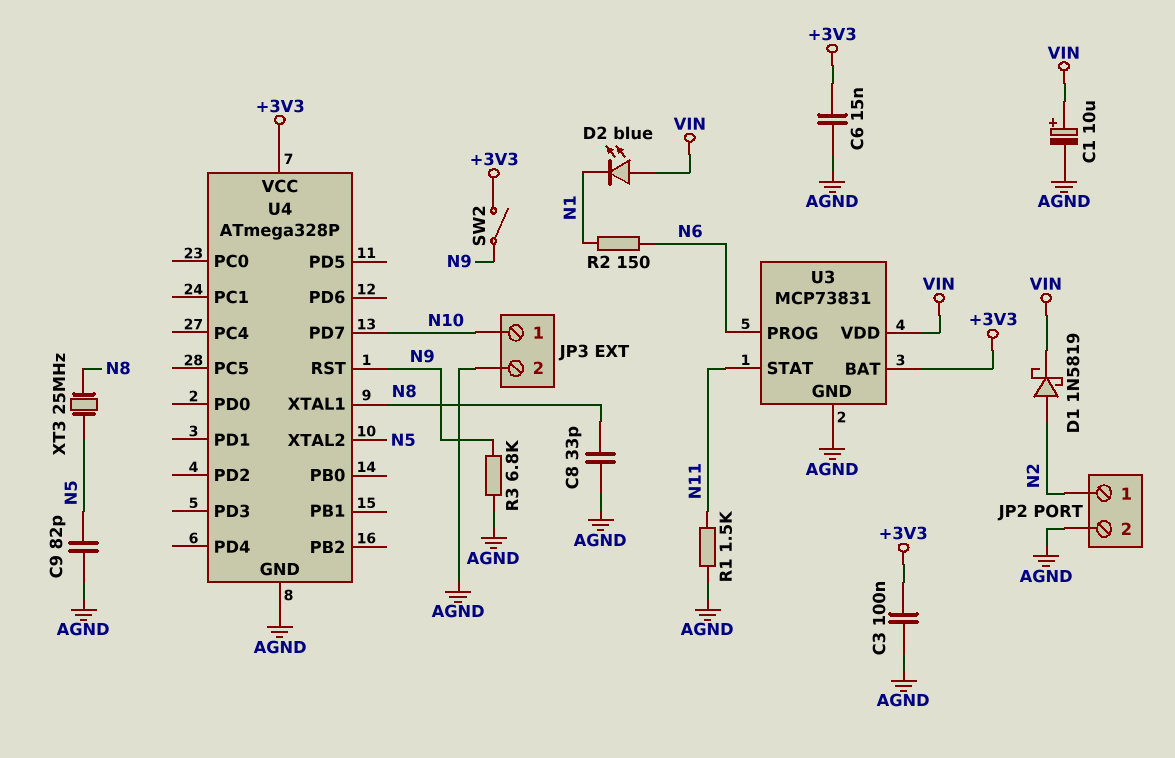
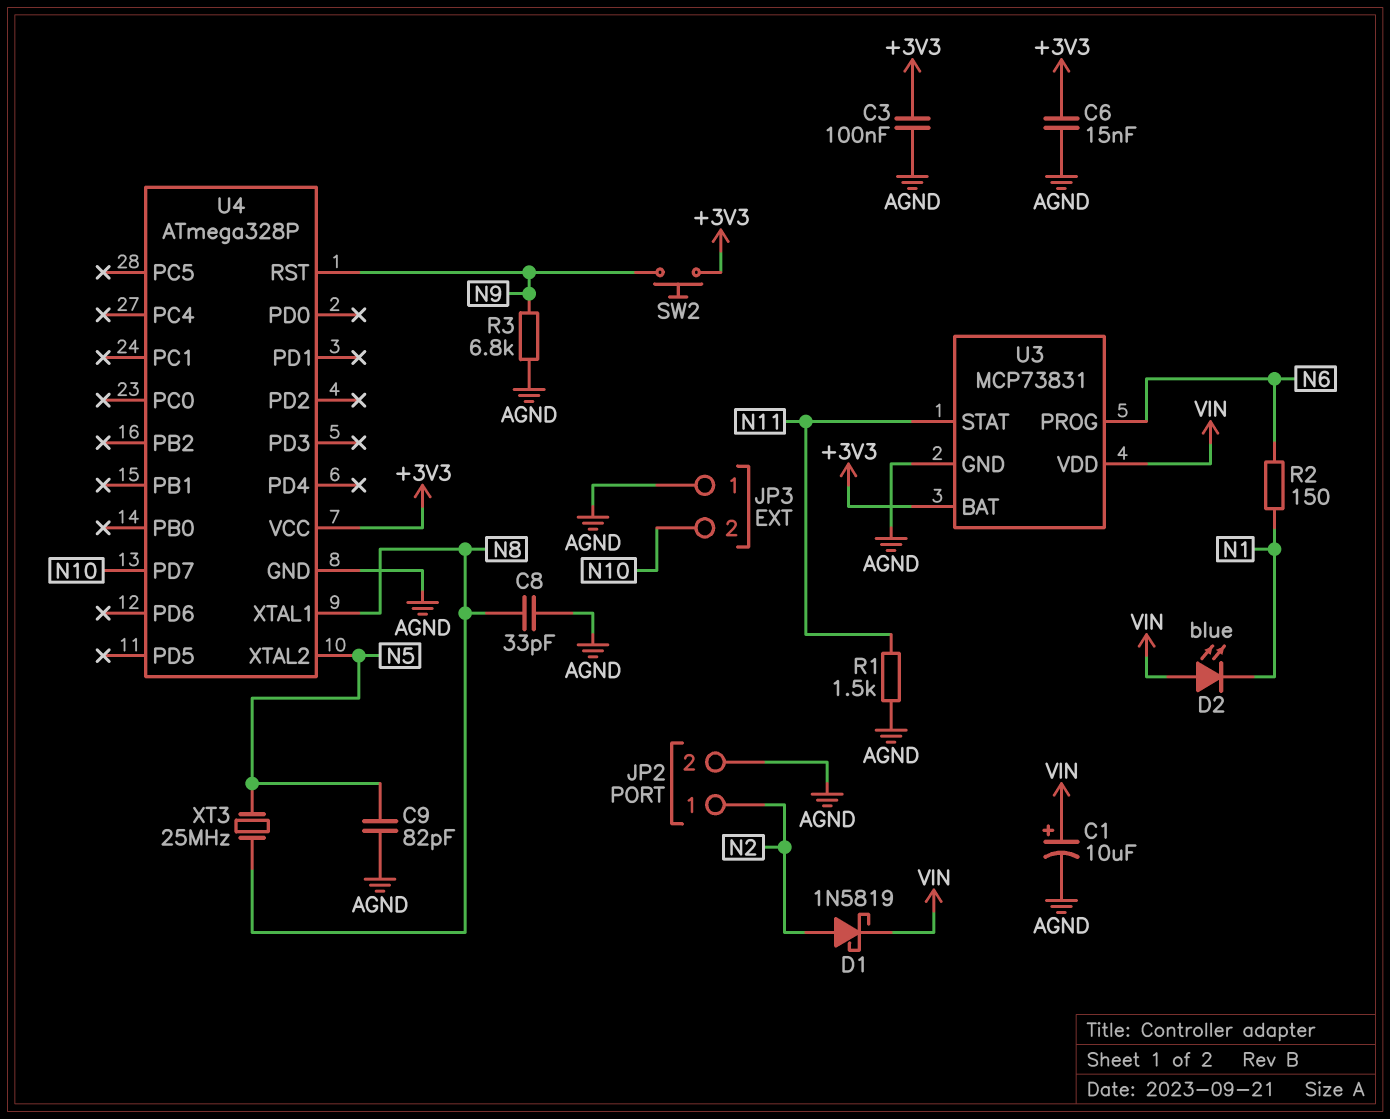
JP3 pin 1: N10 -> AGND
JP3 pin 2: AGND -> N10
SW2: switch (+3V3, N9) -> button (+3V3, N9)

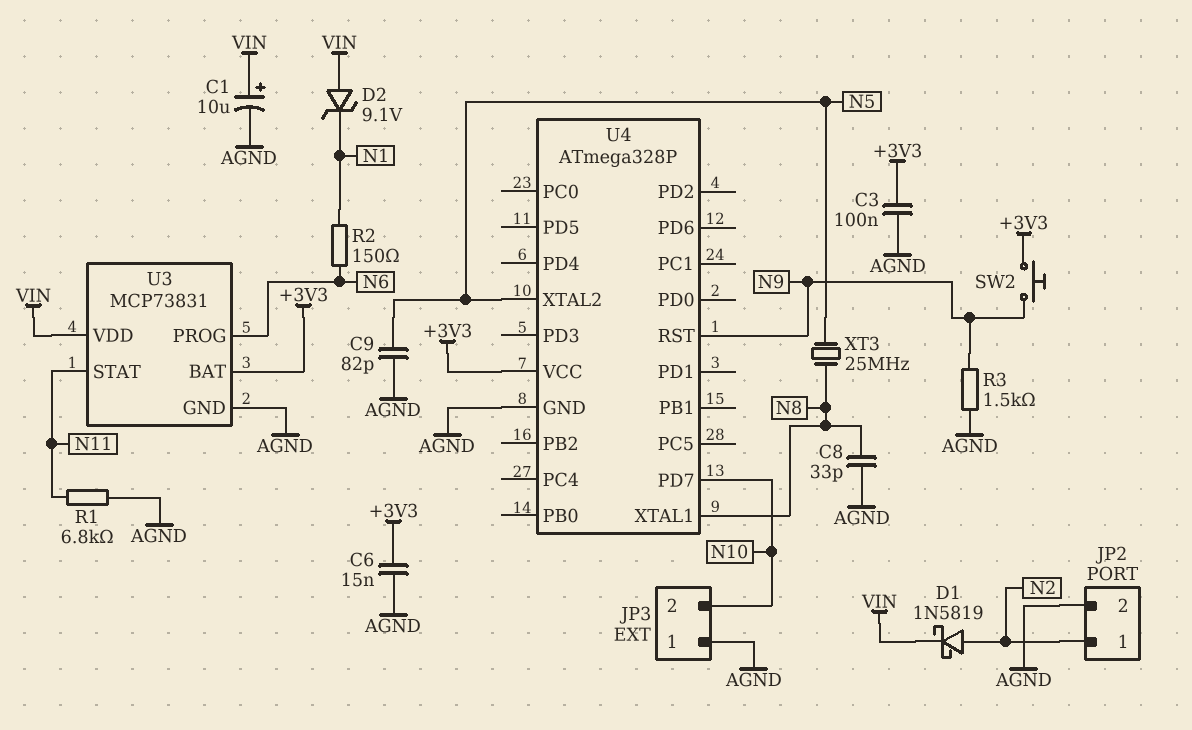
D2: LED blue (A VIN, K N1) -> zener 9.1V (A VIN, K N1)
R1: 1.5k (AGND, N11) -> 6.8k (AGND, N11)
R3: 6.8k (AGND, N9) -> 1.5k (AGND, N9)

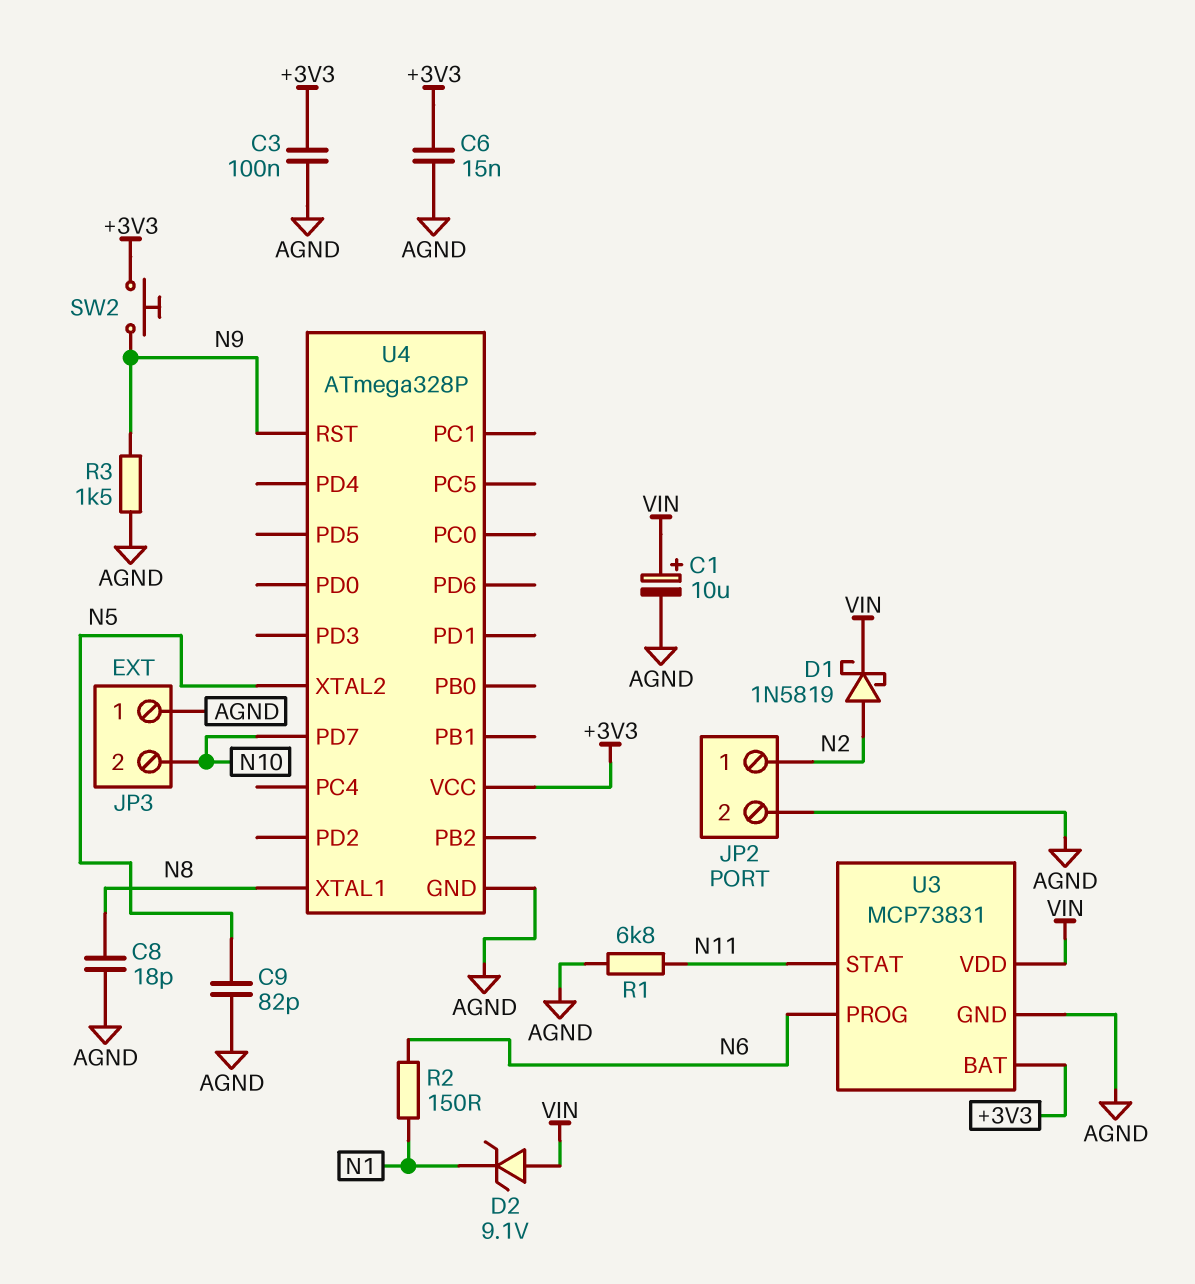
C8: 33pF (AGND, N8) -> 18pF (AGND, N8)
XT3: 25MHz (N5, N8) -> none

